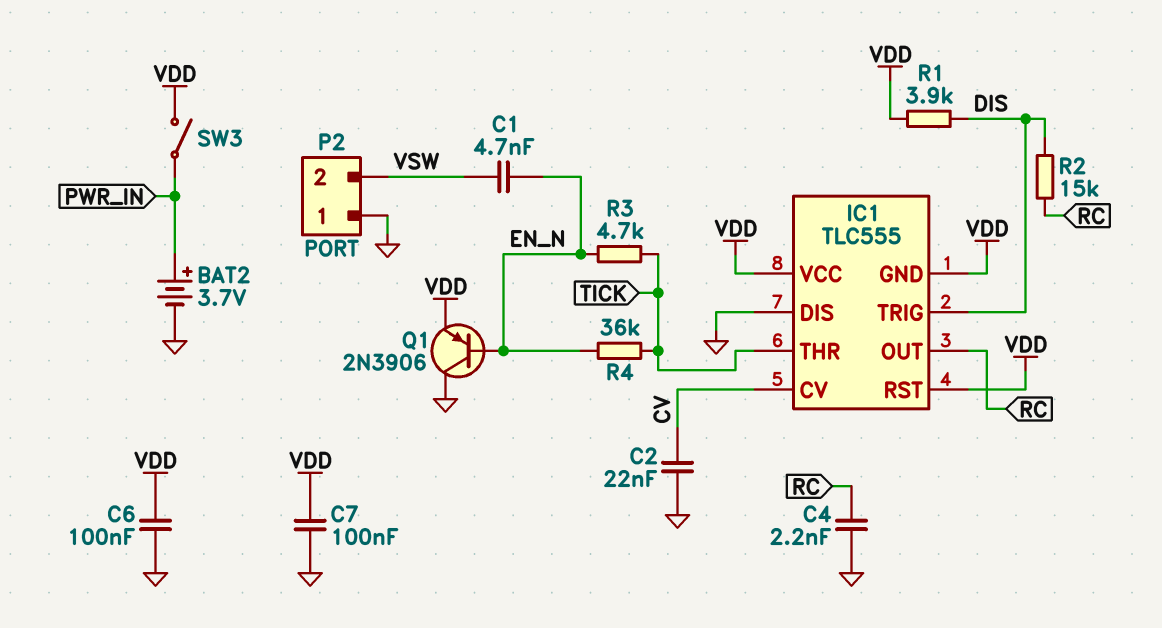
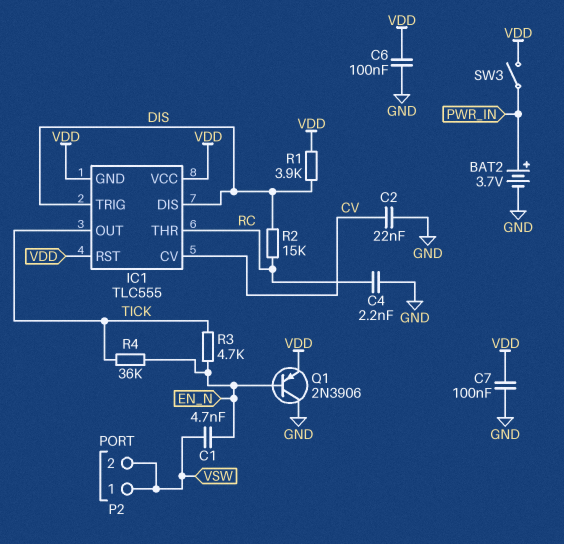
IC1 pin DIS: GND -> DIS
IC1 pin OUT: RC -> TICK
IC1 pin THR: TICK -> RC
P2 pin 1: GND -> VSW

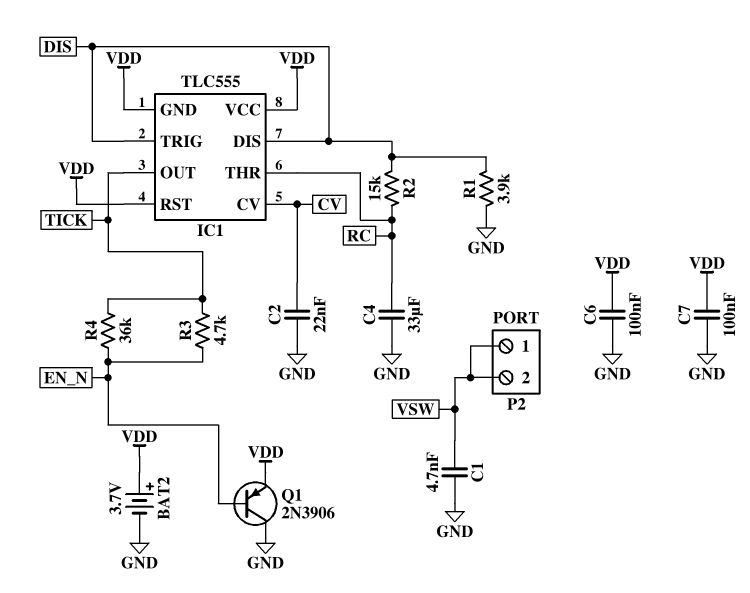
BAT2: 3.7V (plus PWR_IN, minus GND) -> 3.7V (plus VDD, minus GND)
C1: 4.7nF (EN_N, VSW) -> 4.7nF (GND, VSW)
C4: 2.2nF (GND, RC) -> 33uF (GND, RC)
R1: 3.9k (DIS, VDD) -> 3.9k (DIS, GND)
SW3: switch (PWR_IN, VDD) -> none

